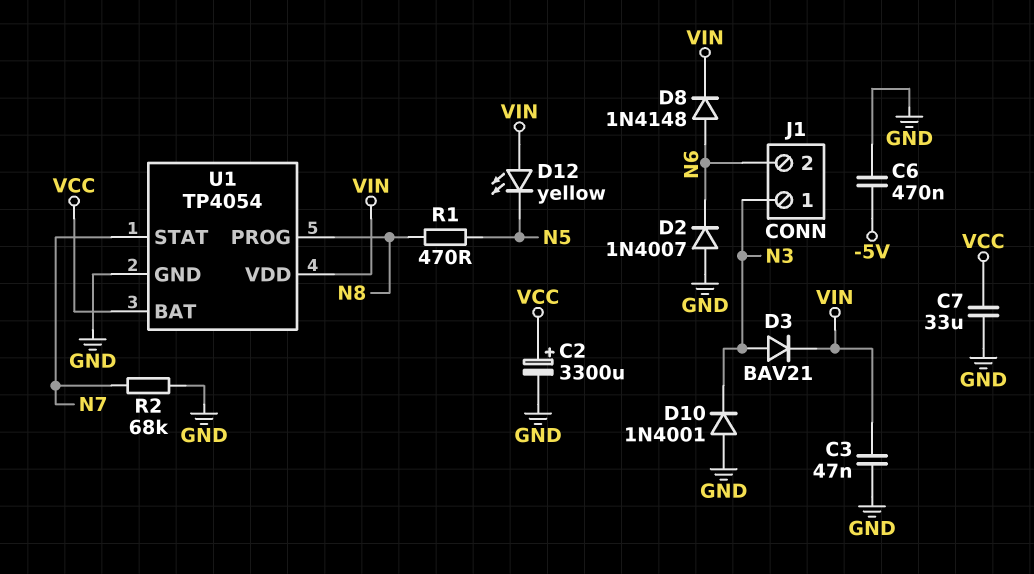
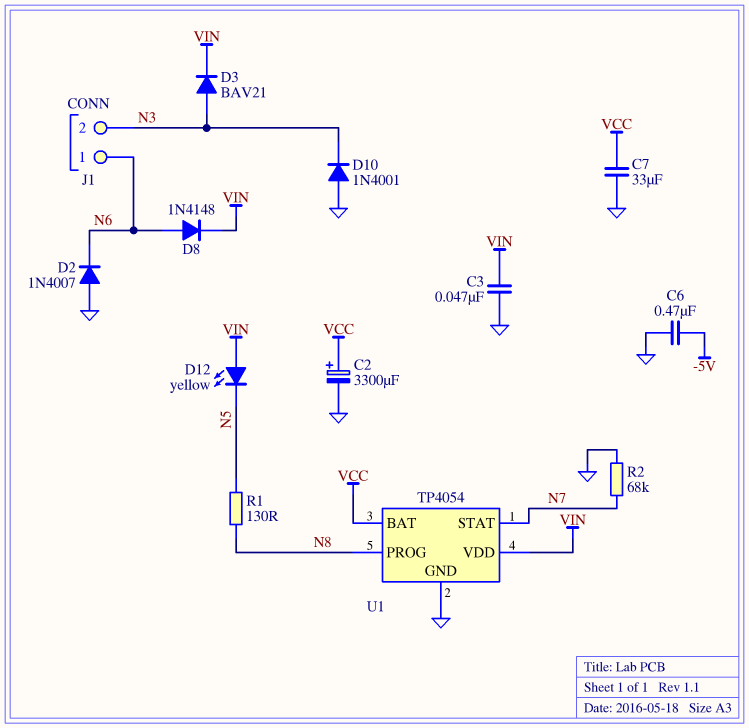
J1 pin 1: N3 -> N6
J1 pin 2: N6 -> N3
R1: 470 (N5, N8) -> 130 (N5, N8)

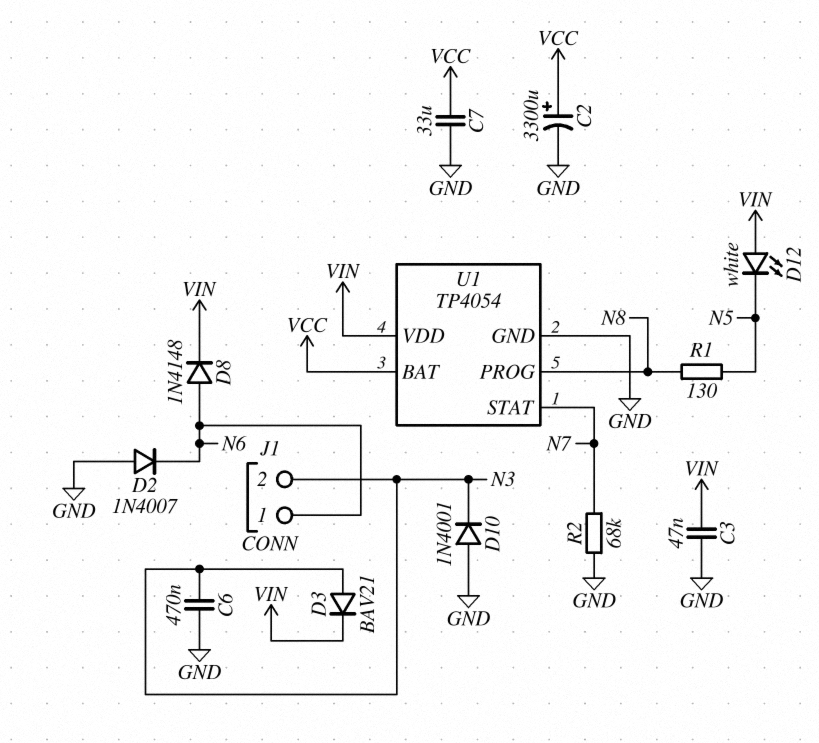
C6: 470nF (-5V, GND) -> 470nF (GND, N3)
D12: LED yellow (A VIN, K N5) -> LED white (A VIN, K N5)

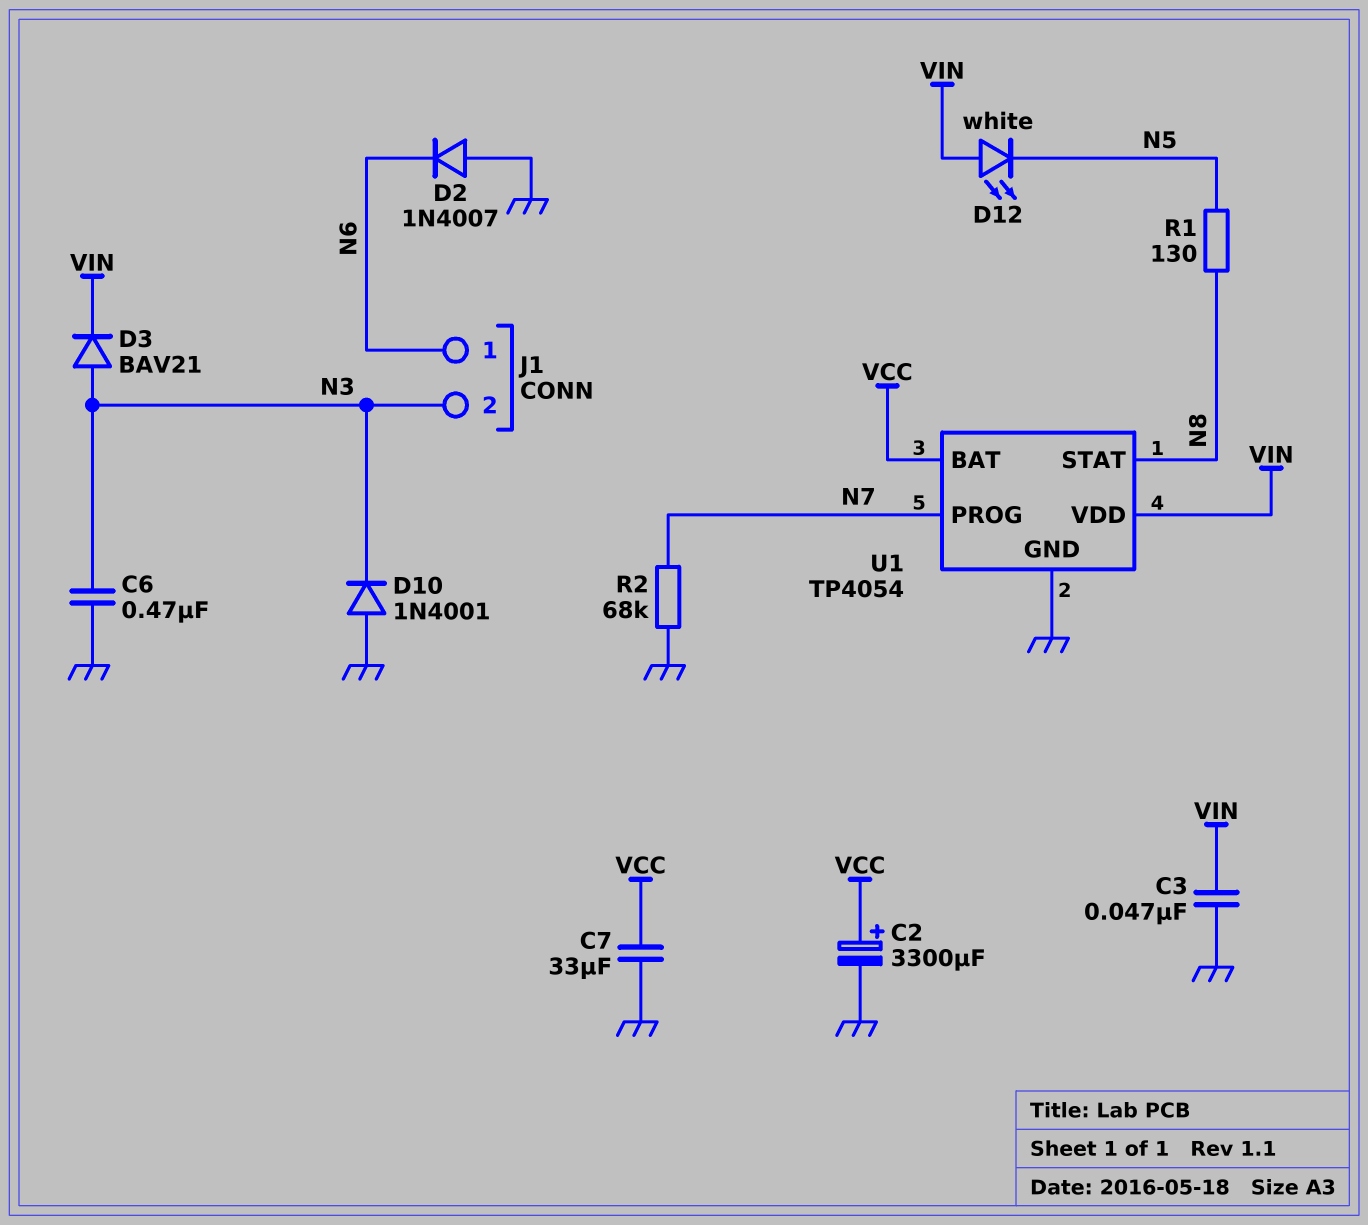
D8: diode 1N4148 (A N6, K VIN) -> none
U1 pin PROG: N8 -> N7
U1 pin STAT: N7 -> N8

